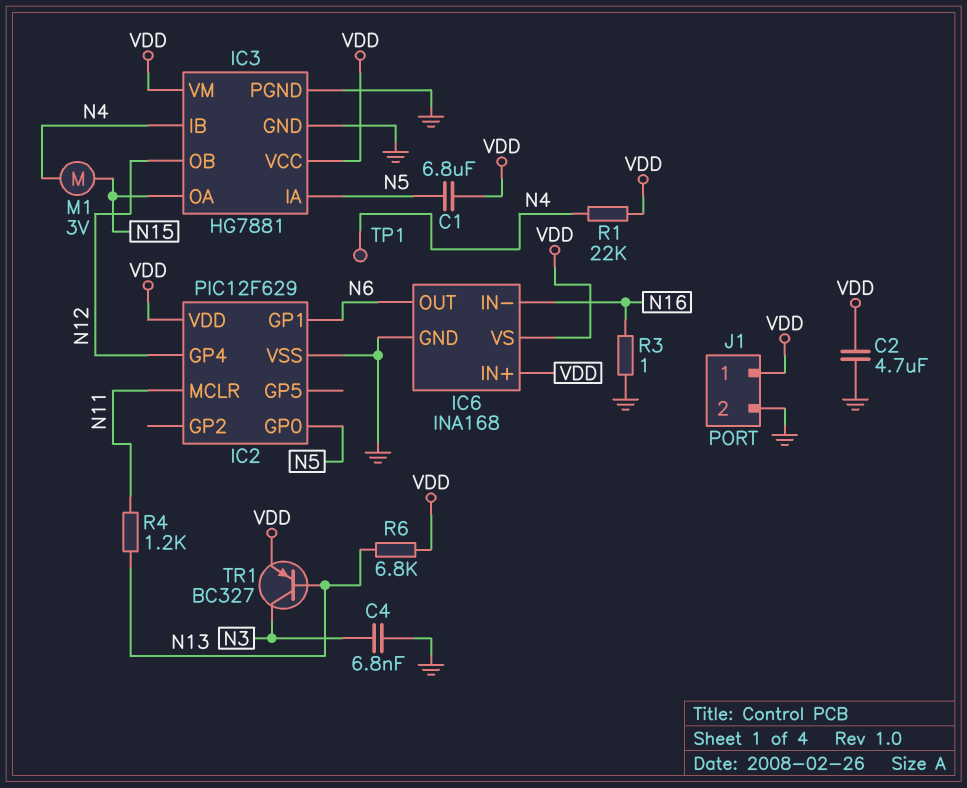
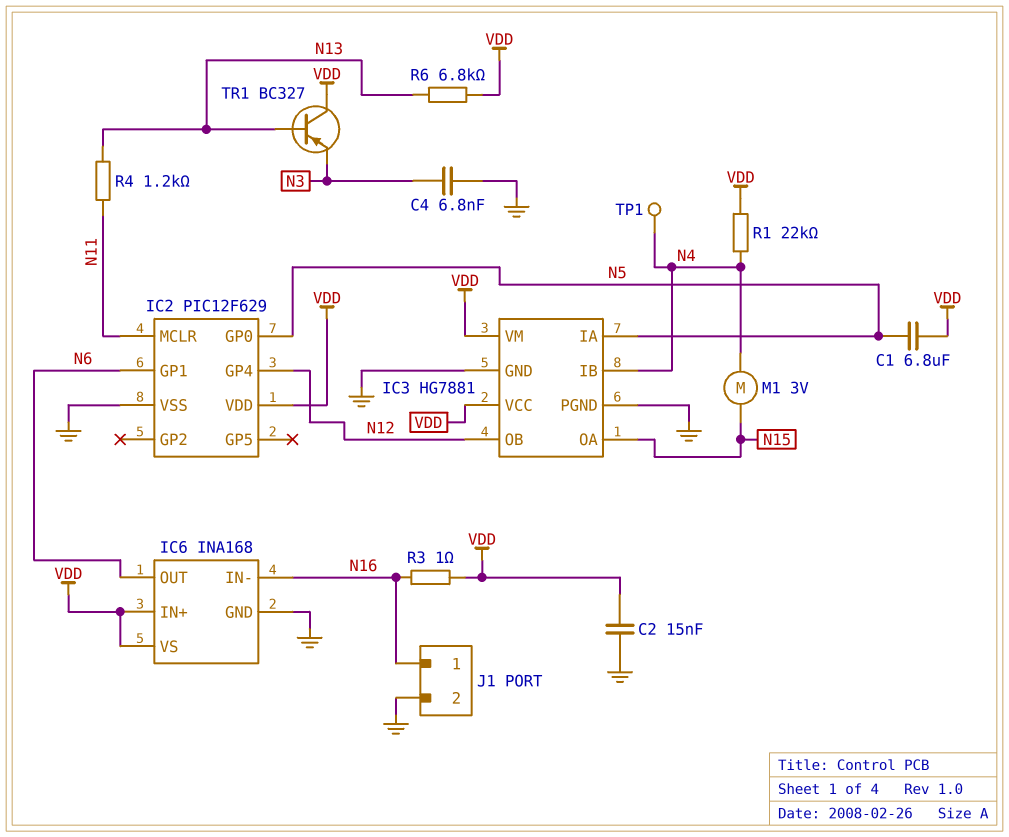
C2: 4.7uF (GND, VDD) -> 15nF (GND, VDD)
J1 pin 1: VDD -> N16
R3: 1 (GND, N16) -> 1 (N16, VDD)
TR1: PNP BC327 (B N13, C N3, E VDD) -> PNP BC327 (B N13, C VDD, E N3)

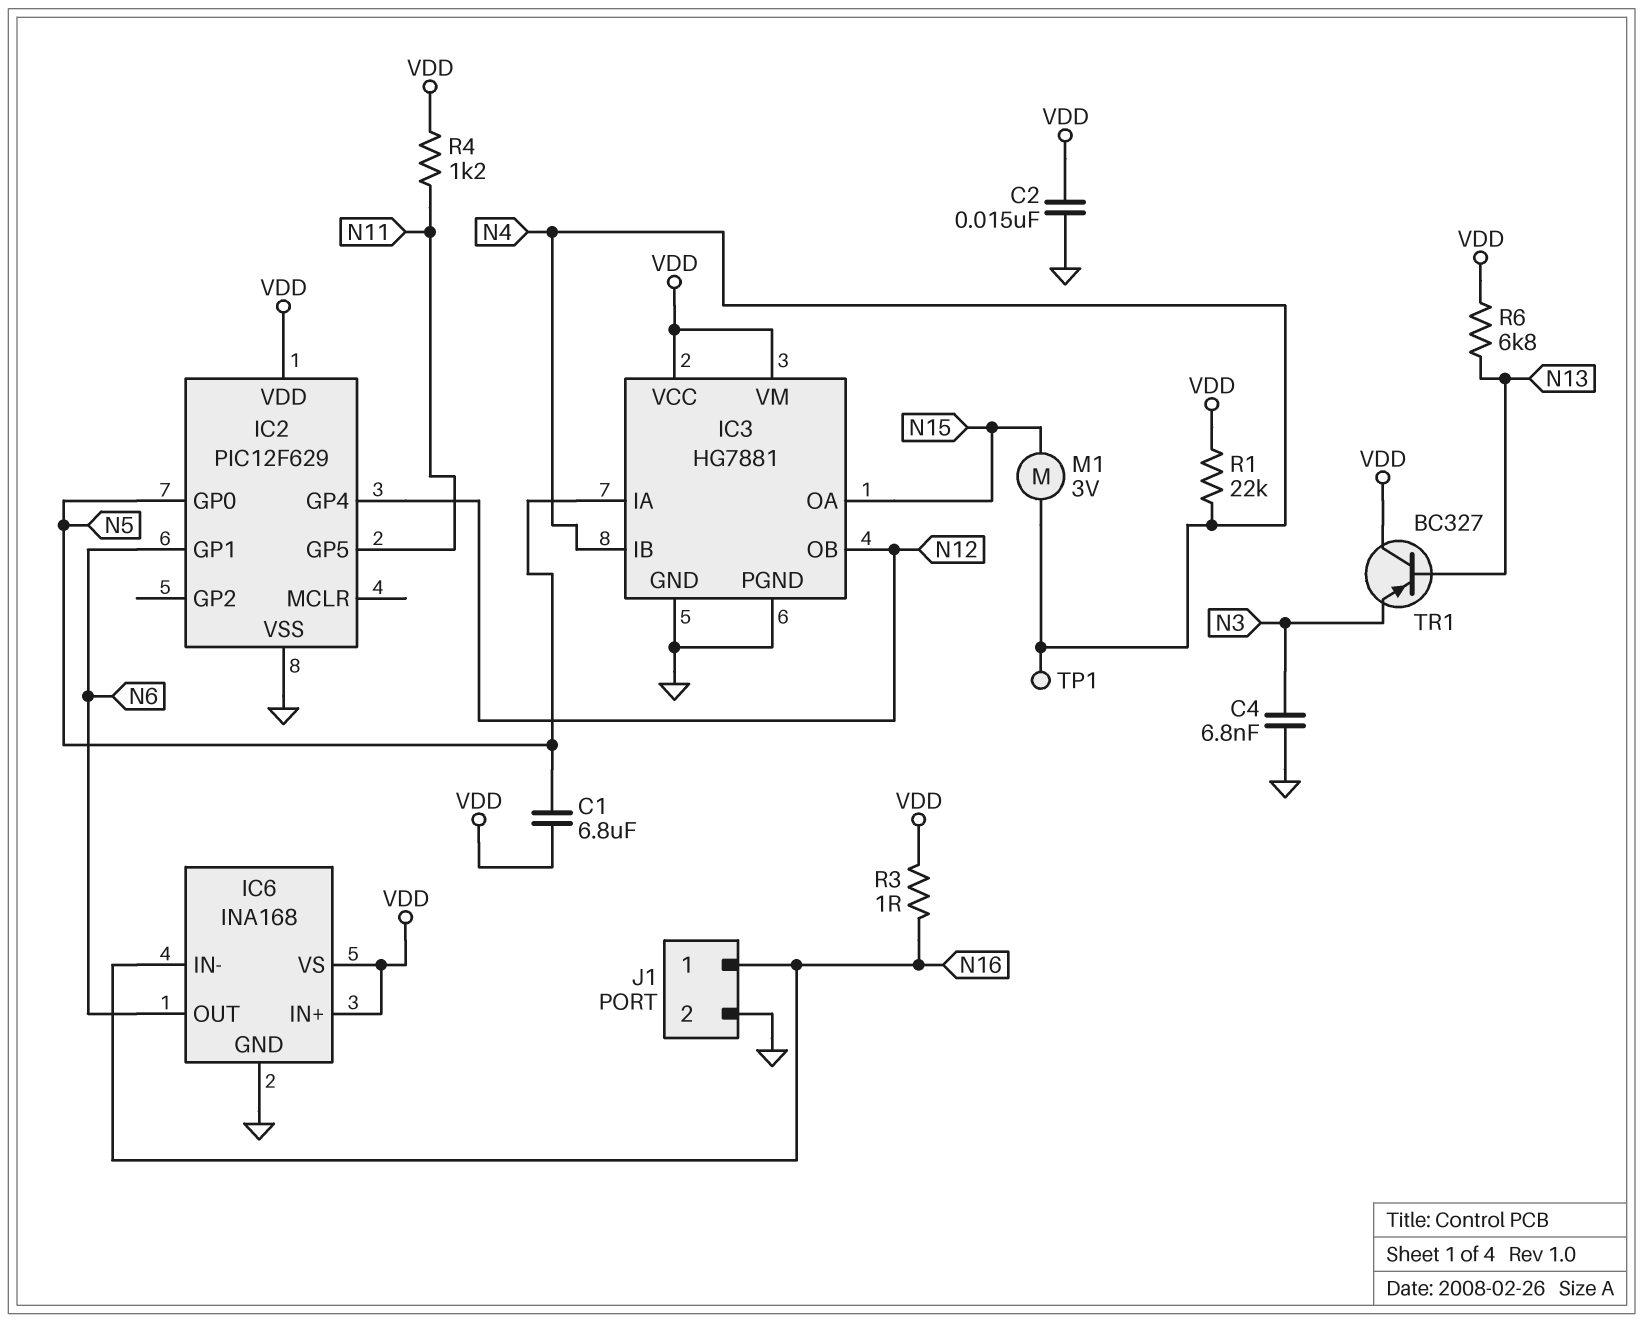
IC2 pin GP5: none -> N11
IC2 pin MCLR: N11 -> none
R4: 1.2k (N11, N13) -> 1.2k (N11, VDD)

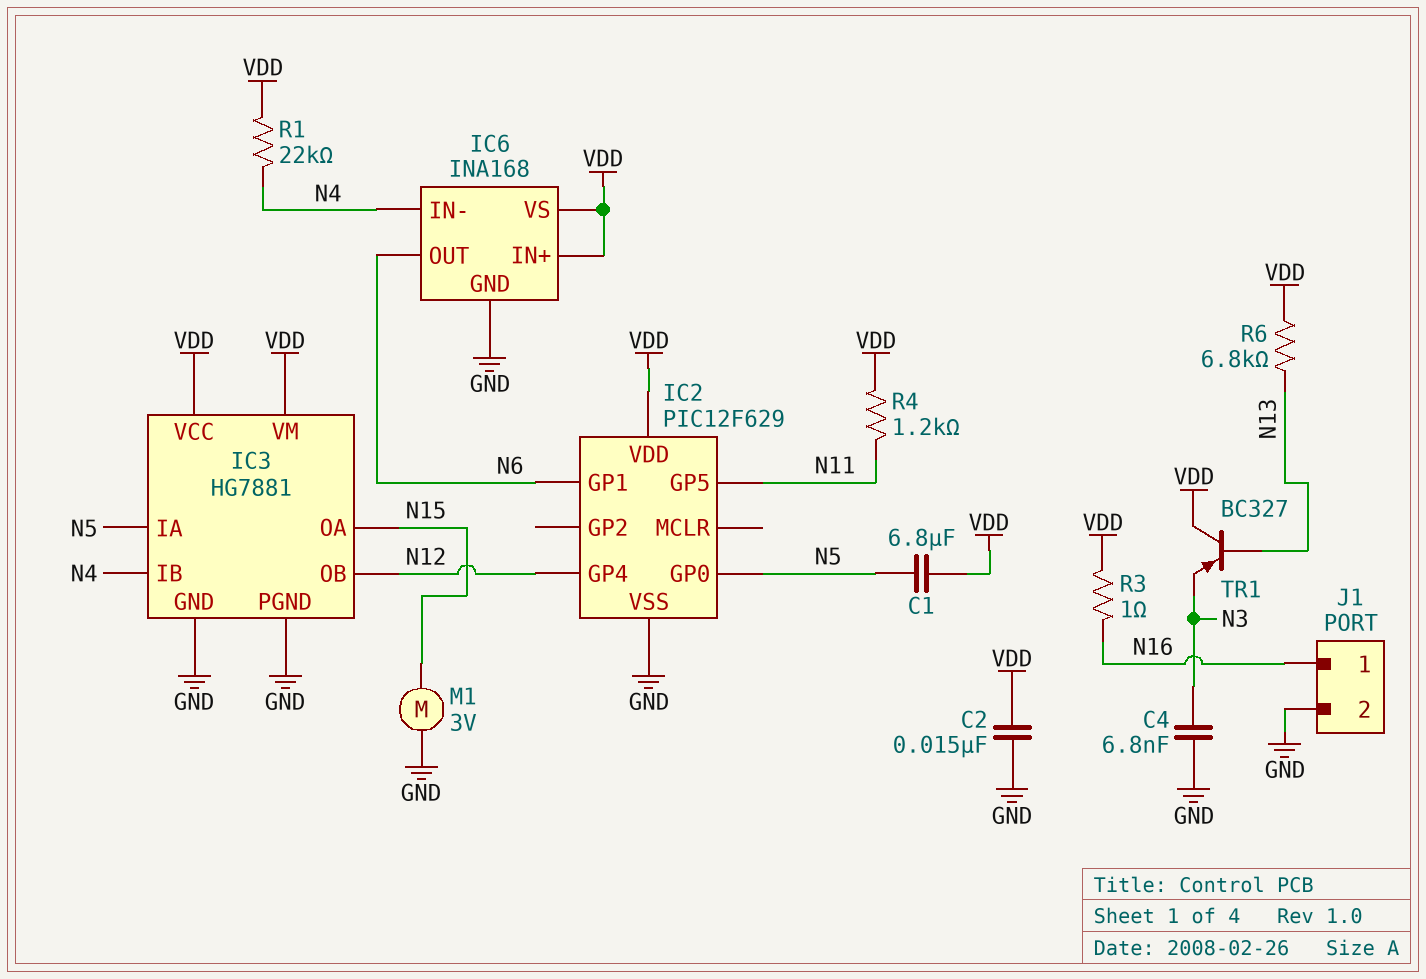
IC6 pin IN-: N16 -> N4
M1: motor 3V (N4, N15) -> motor 3V (GND, N15)
TP1: test point (N4) -> none

